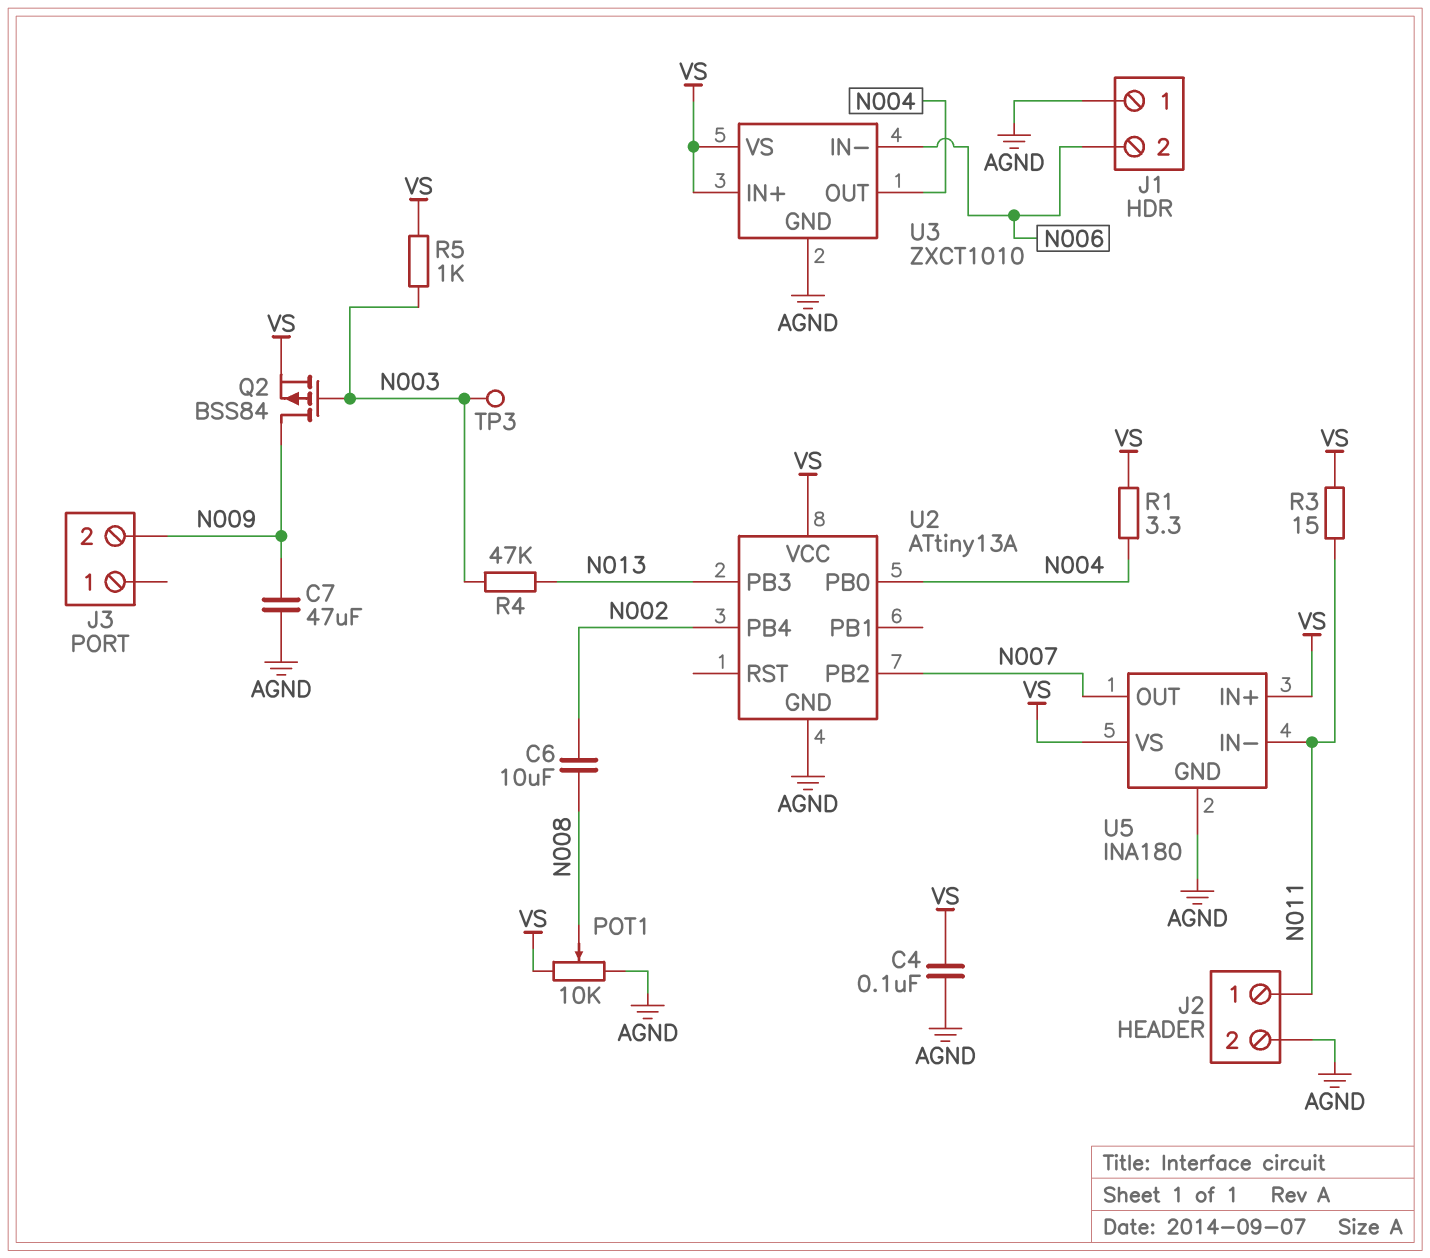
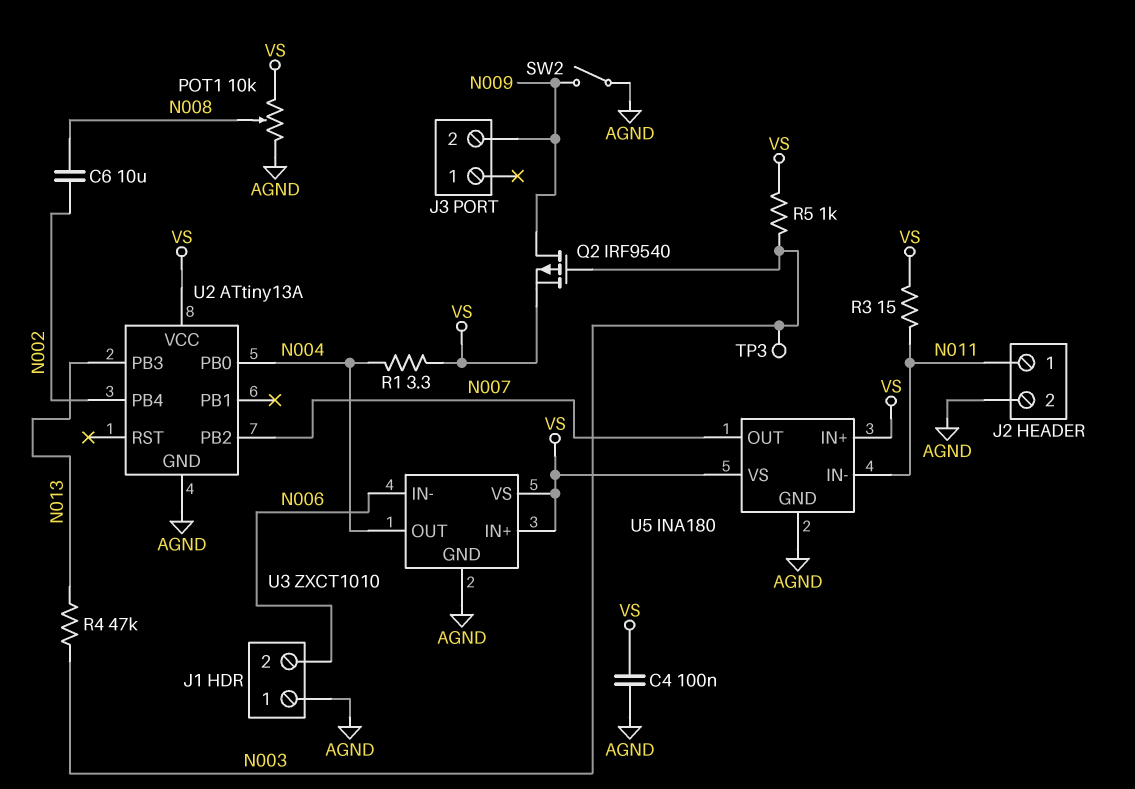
C7: 47uF (AGND, N009) -> none
Q2: PMOS BSS84 (G N003, D N009, S VS) -> PMOS IRF9540 (G N003, D N009, S VS)
SW2: none -> switch (AGND, N009)

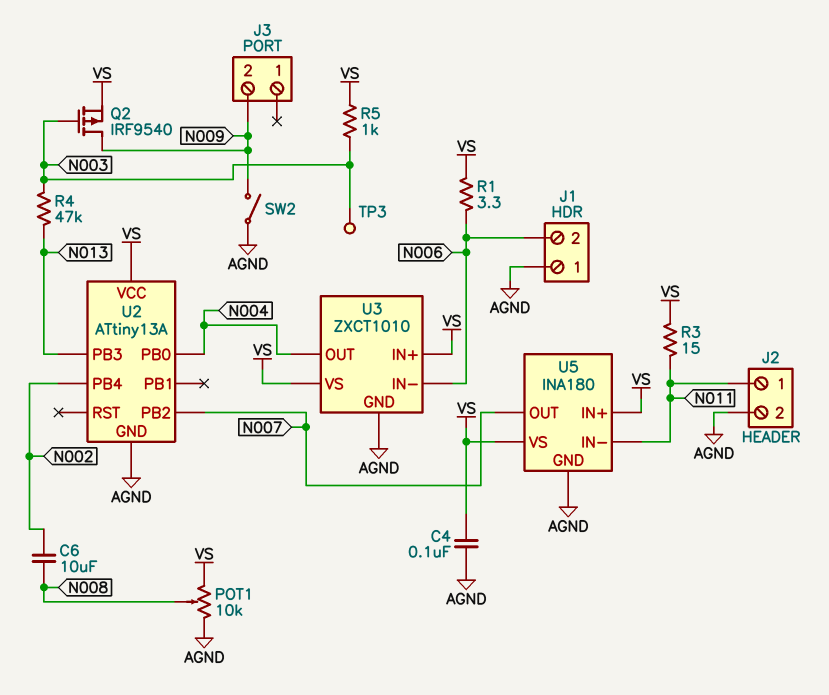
R1: 3.3 (N004, VS) -> 3.3 (N006, VS)

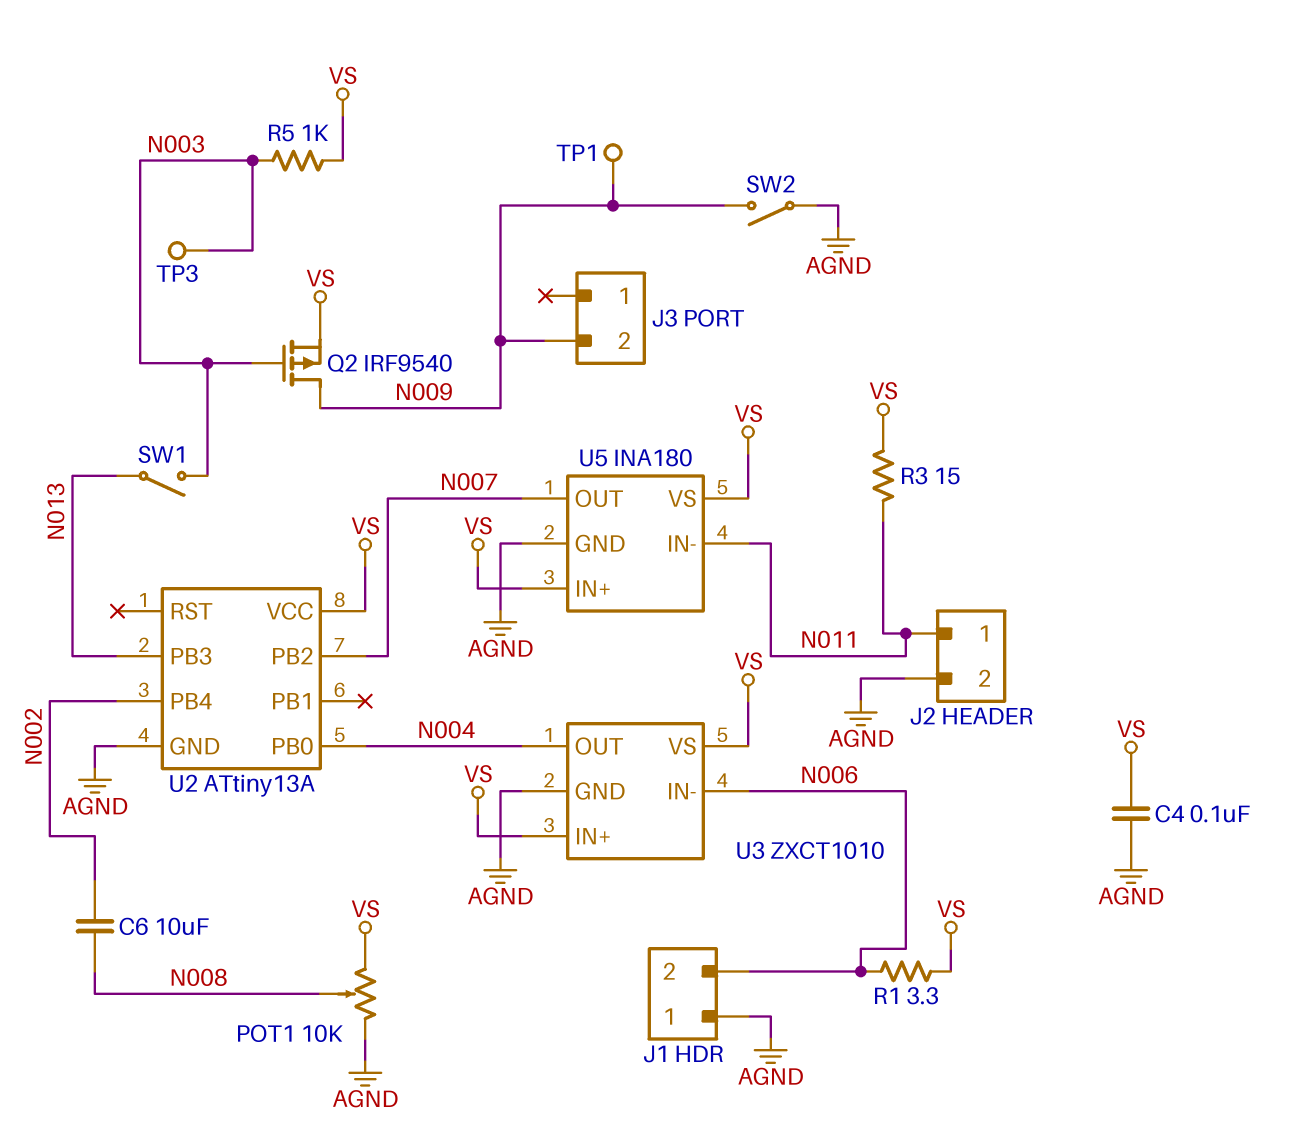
R4: 47k (N003, N013) -> none
SW1: none -> switch (N003, N013)
TP1: none -> test point (N009)

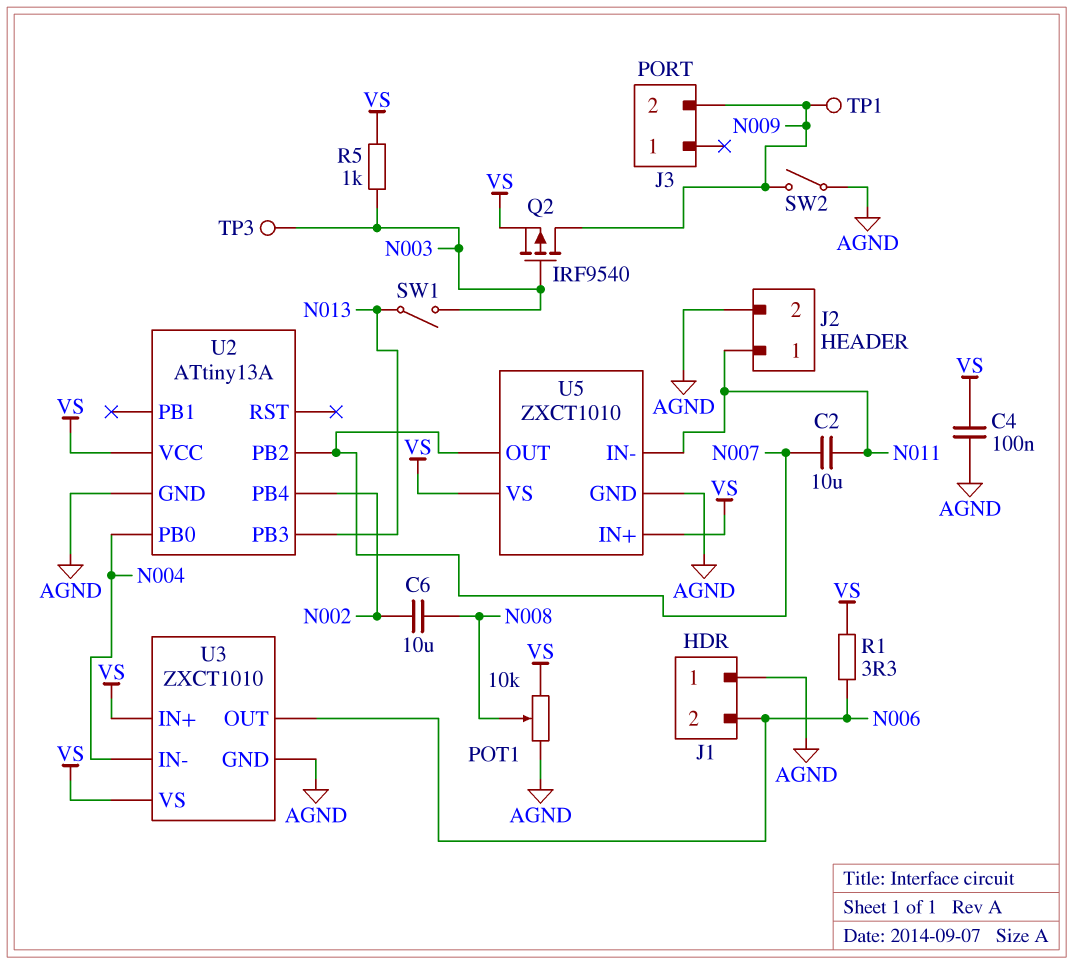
C2: none -> 10uF (N007, N011)
R3: 15 (N011, VS) -> none
U3 pin IN-: N006 -> N004
U3 pin OUT: N004 -> N006
U5: INA180 -> ZXCT1010

